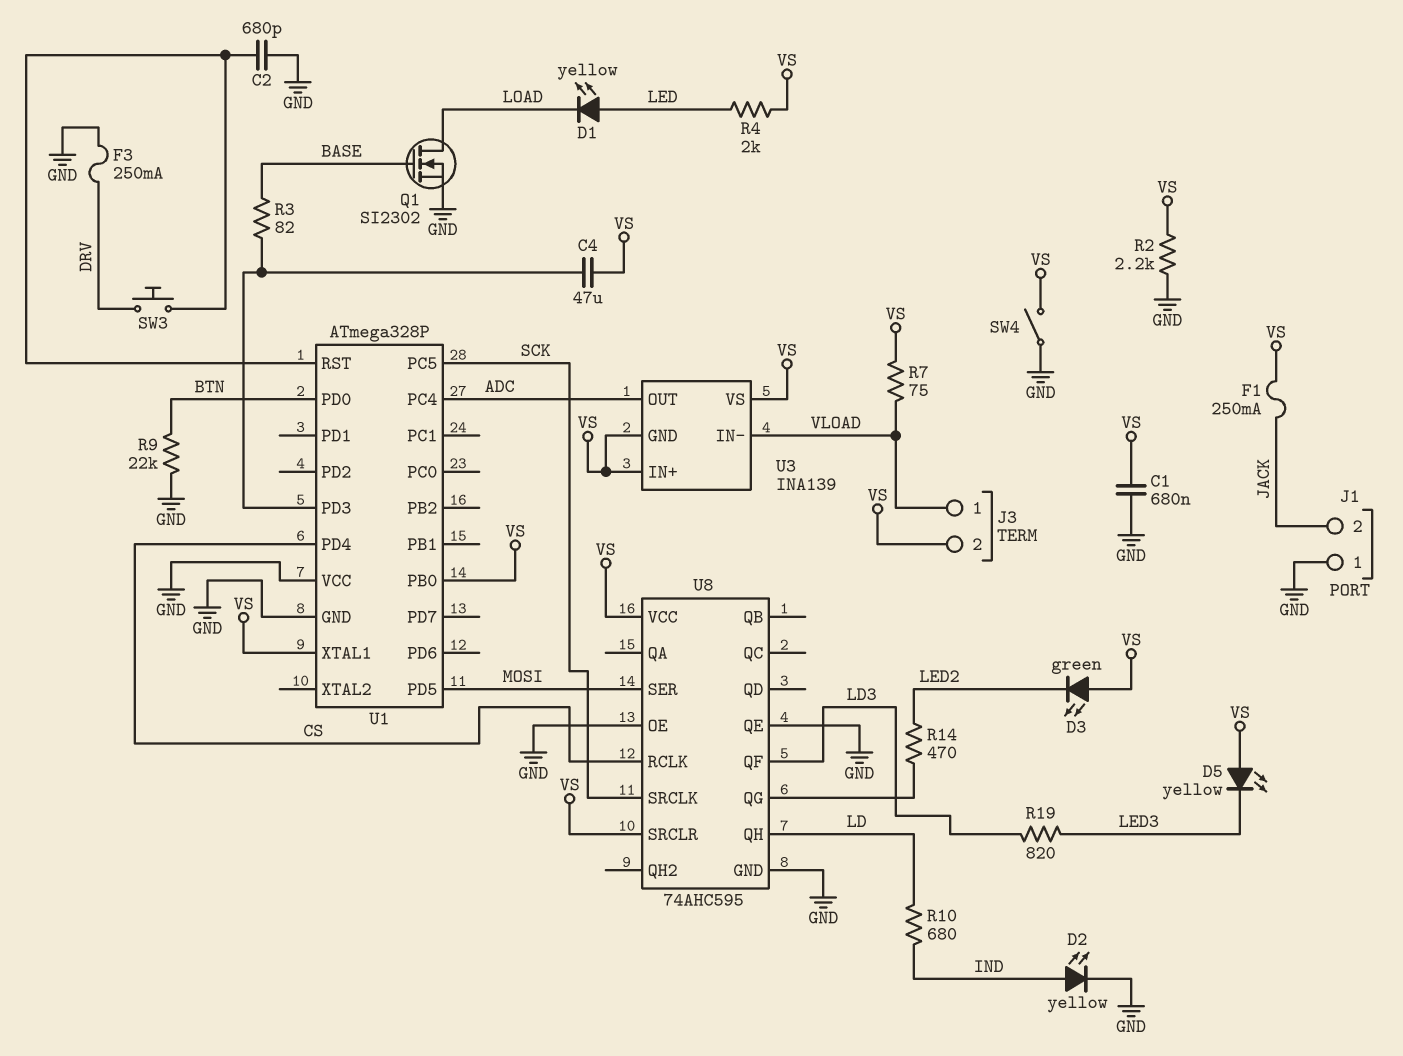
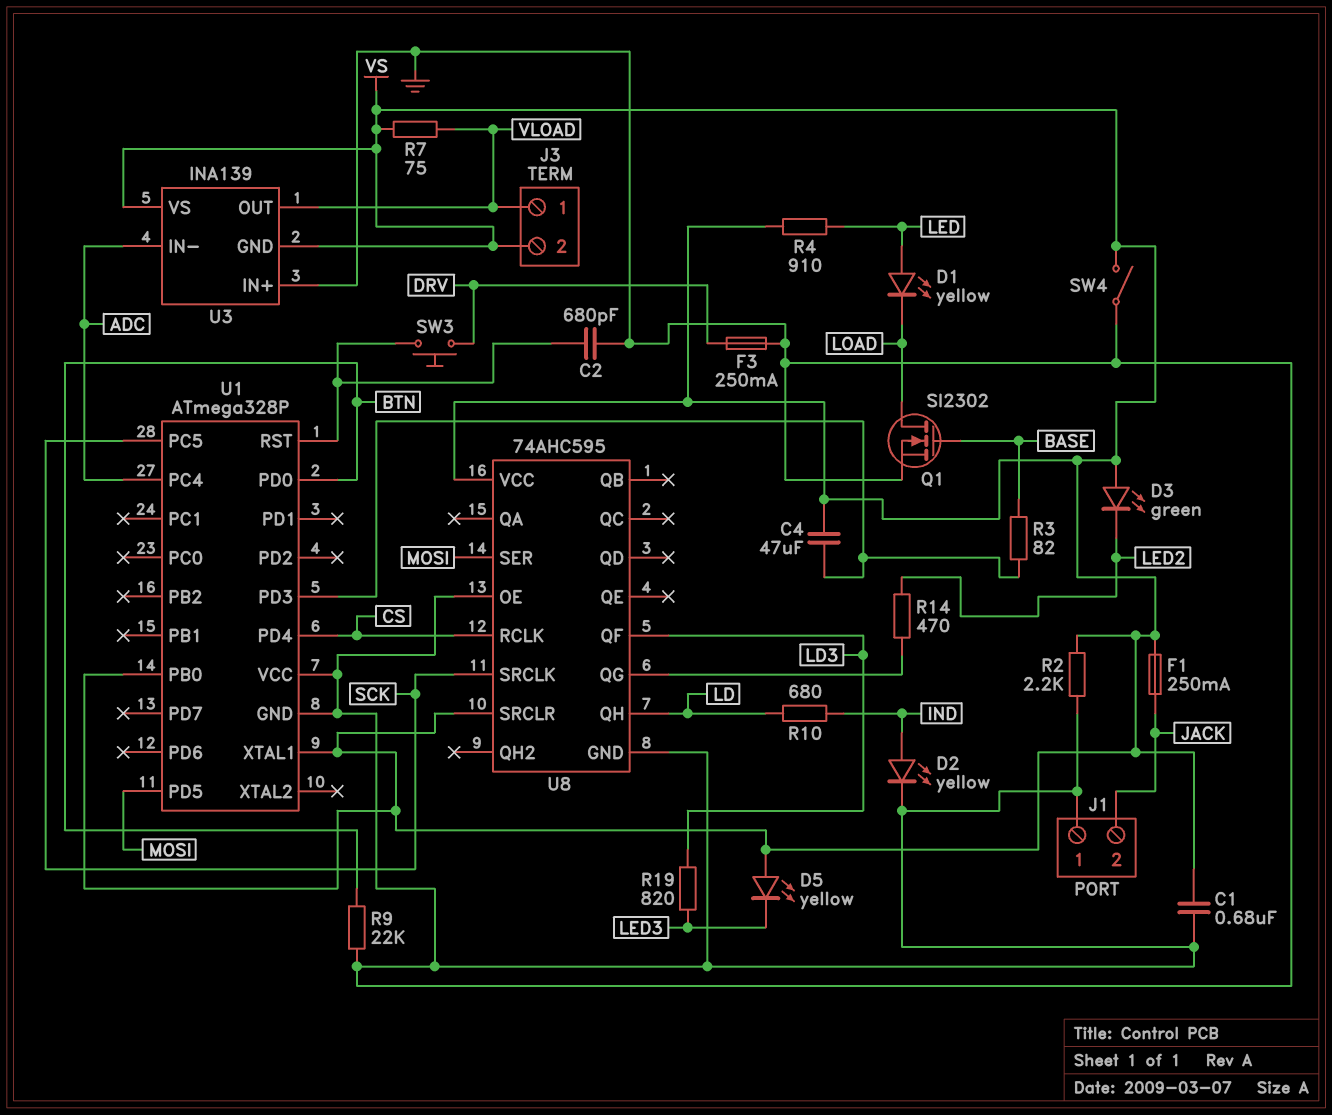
R4: 2k (LED, VS) -> 910 (LED, VS)
U3 pin IN+: VS -> GND
U3 pin IN-: VLOAD -> ADC
U3 pin OUT: ADC -> VLOAD
U8 pin QE: GND -> none

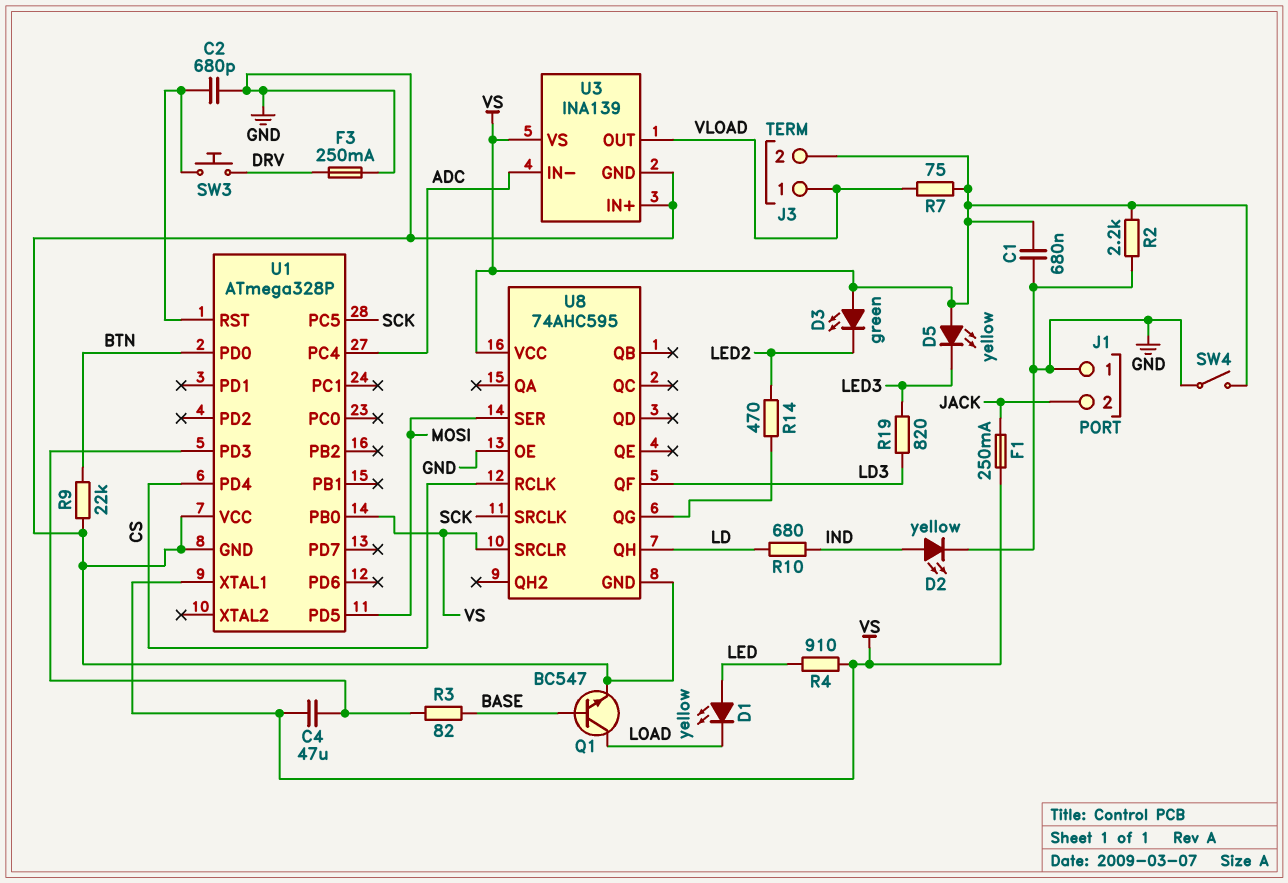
Q1: NMOS SI2302 (G BASE, D LOAD, S GND) -> NPN BC547 (B BASE, C LOAD, E GND)
U3 pin GND: VS -> GND

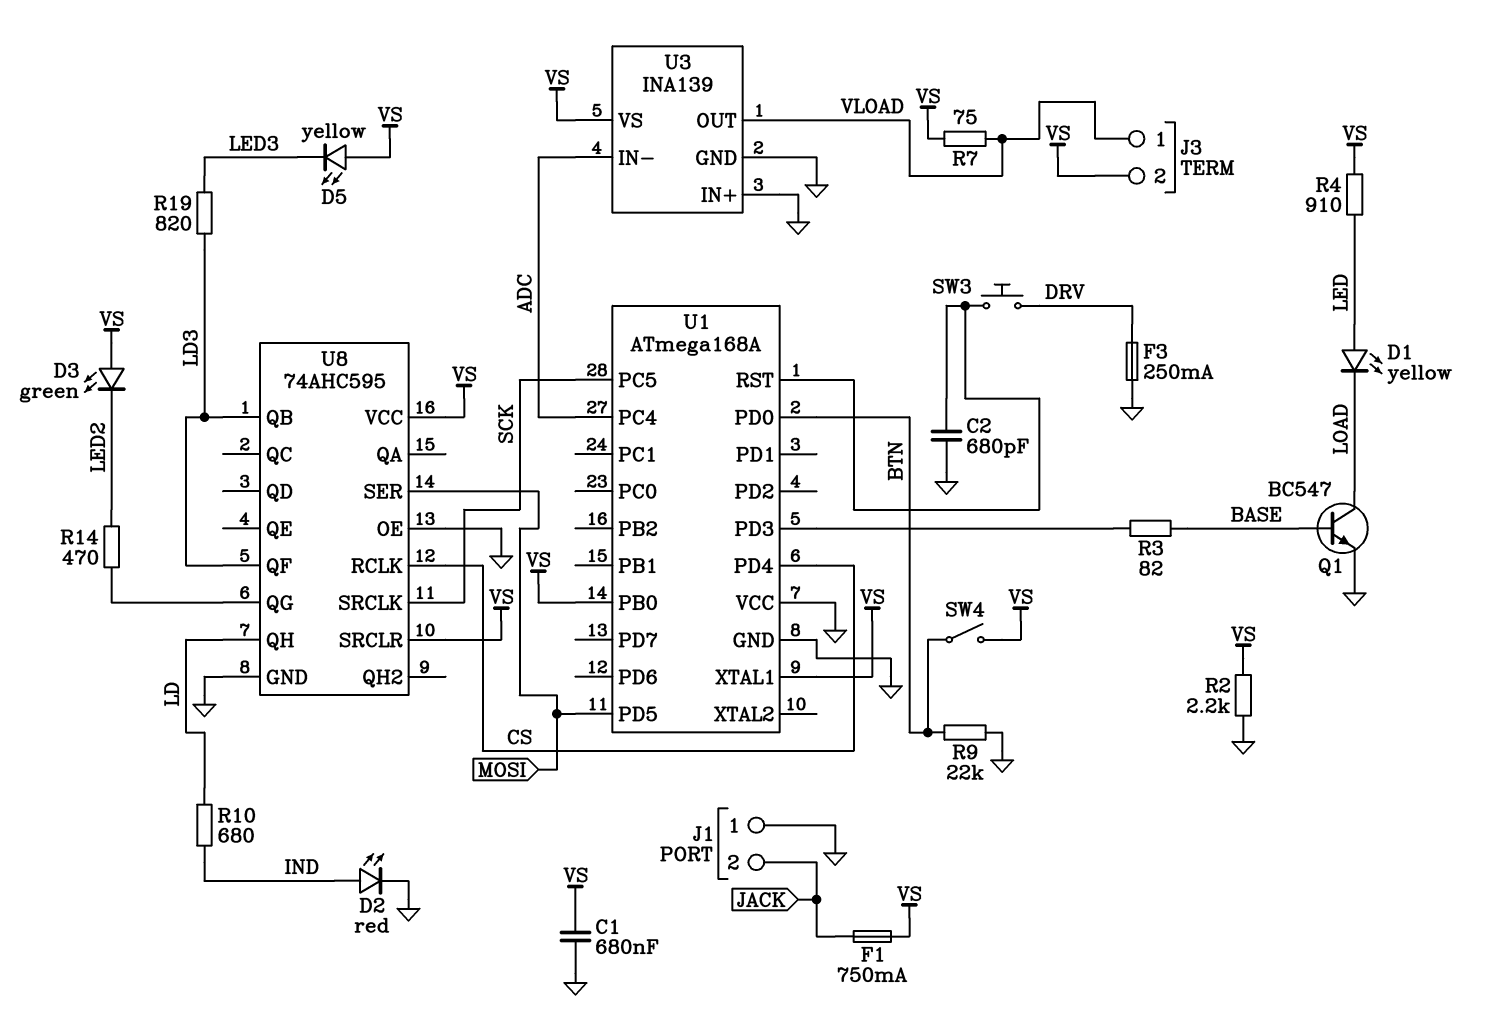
C4: 47uF (U1/PD3, VS) -> none
D2: LED yellow (A IND, K GND) -> LED red (A IND, K GND)
F1: 250mA (JACK, VS) -> 750mA (JACK, VS)
SW4: switch (GND, VS) -> switch (BTN, VS)
U1: ATmega328P -> ATmega168A
U8 pin QB: none -> LD3

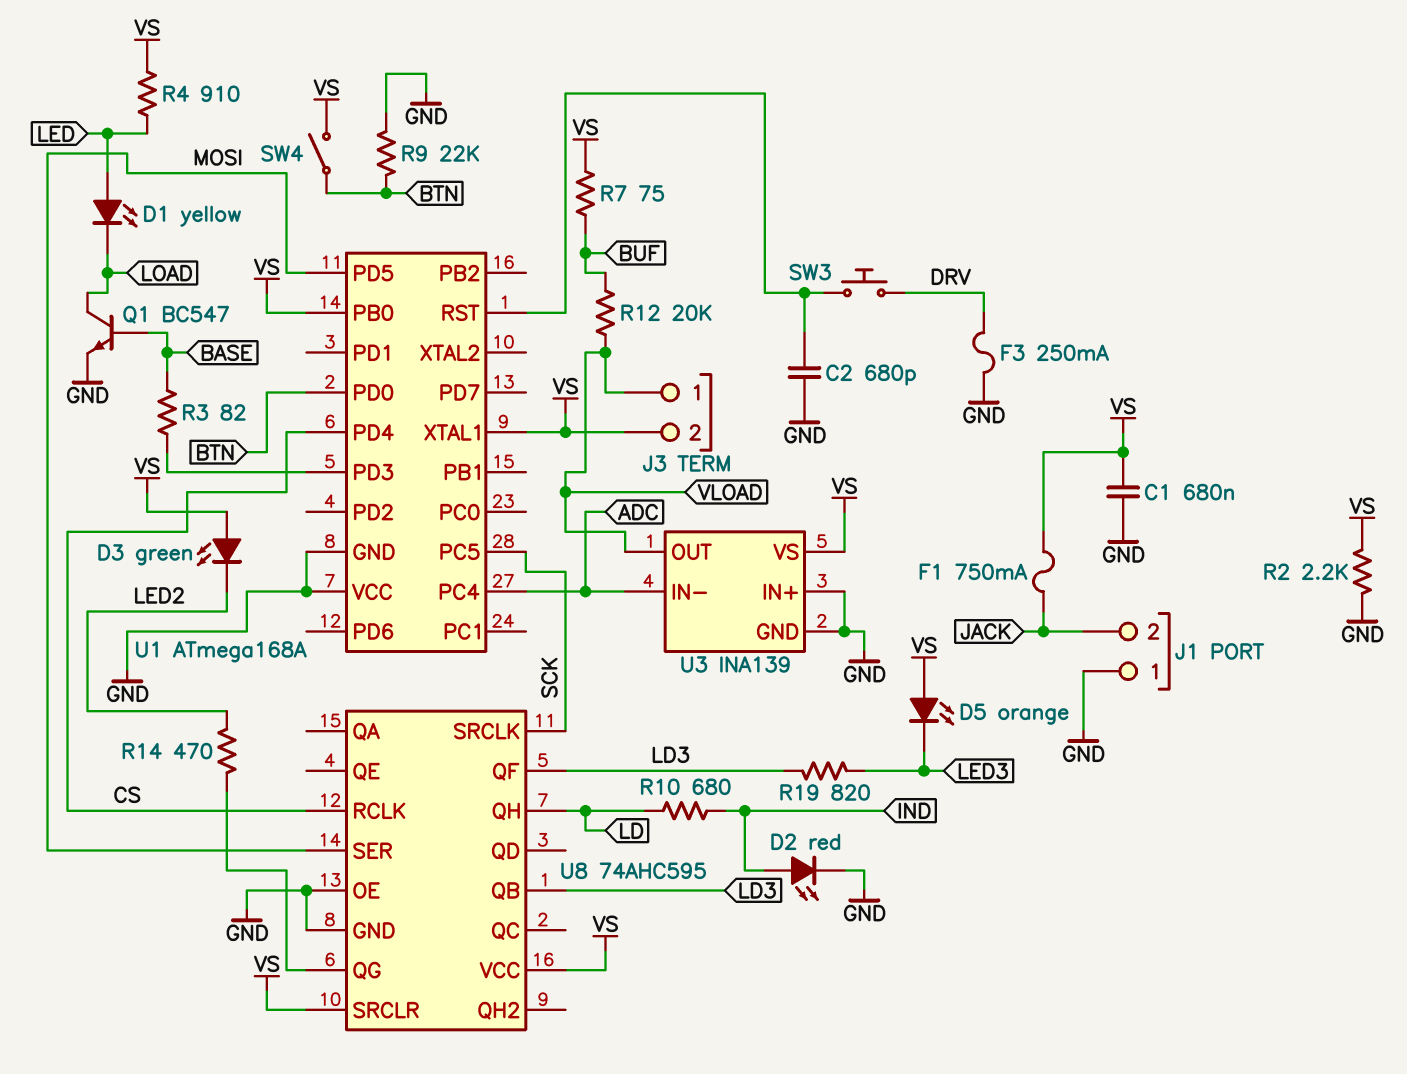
D5: LED yellow (A VS, K LED3) -> LED orange (A VS, K LED3)
R7: 75 (VLOAD, VS) -> 75 (BUF, VS)
R12: none -> 20k (BUF, VLOAD)

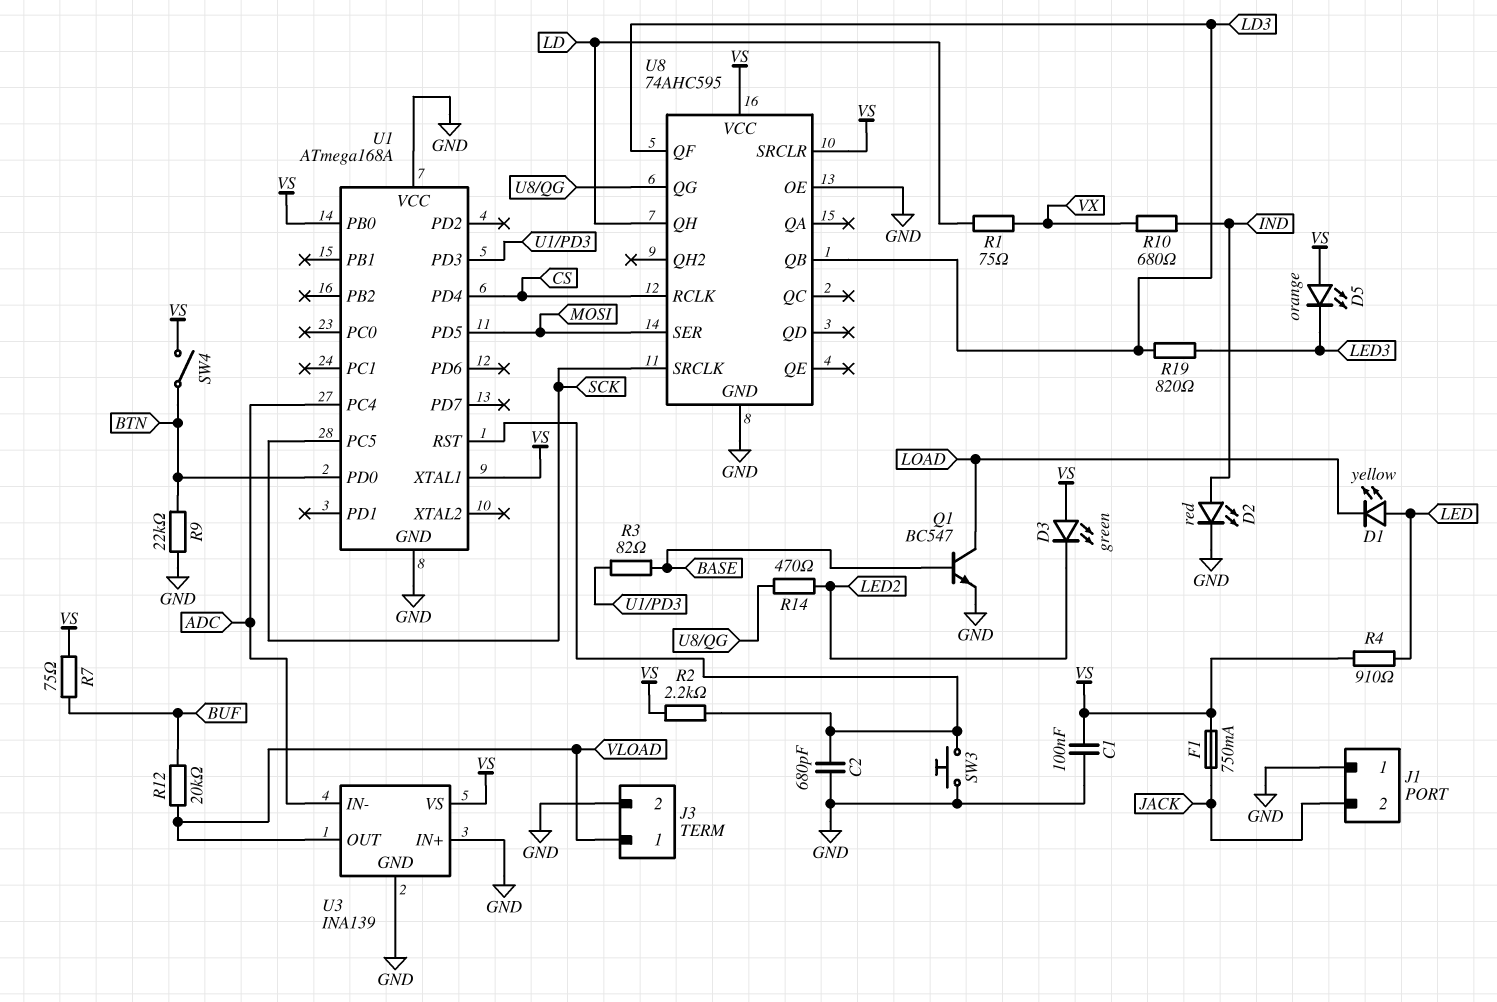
C1: 680nF (GND, VS) -> 100nF (GND, VS)
F3: 250mA (DRV, GND) -> none
J3 pin 2: VS -> GND
R1: none -> 75 (LD, VX)
R2: 2.2k (GND, VS) -> 2.2k (U1/RST, VS)
R10: 680 (IND, LD) -> 680 (IND, VX)
SW3: button (DRV, U1/RST) -> button (GND, U1/RST)

